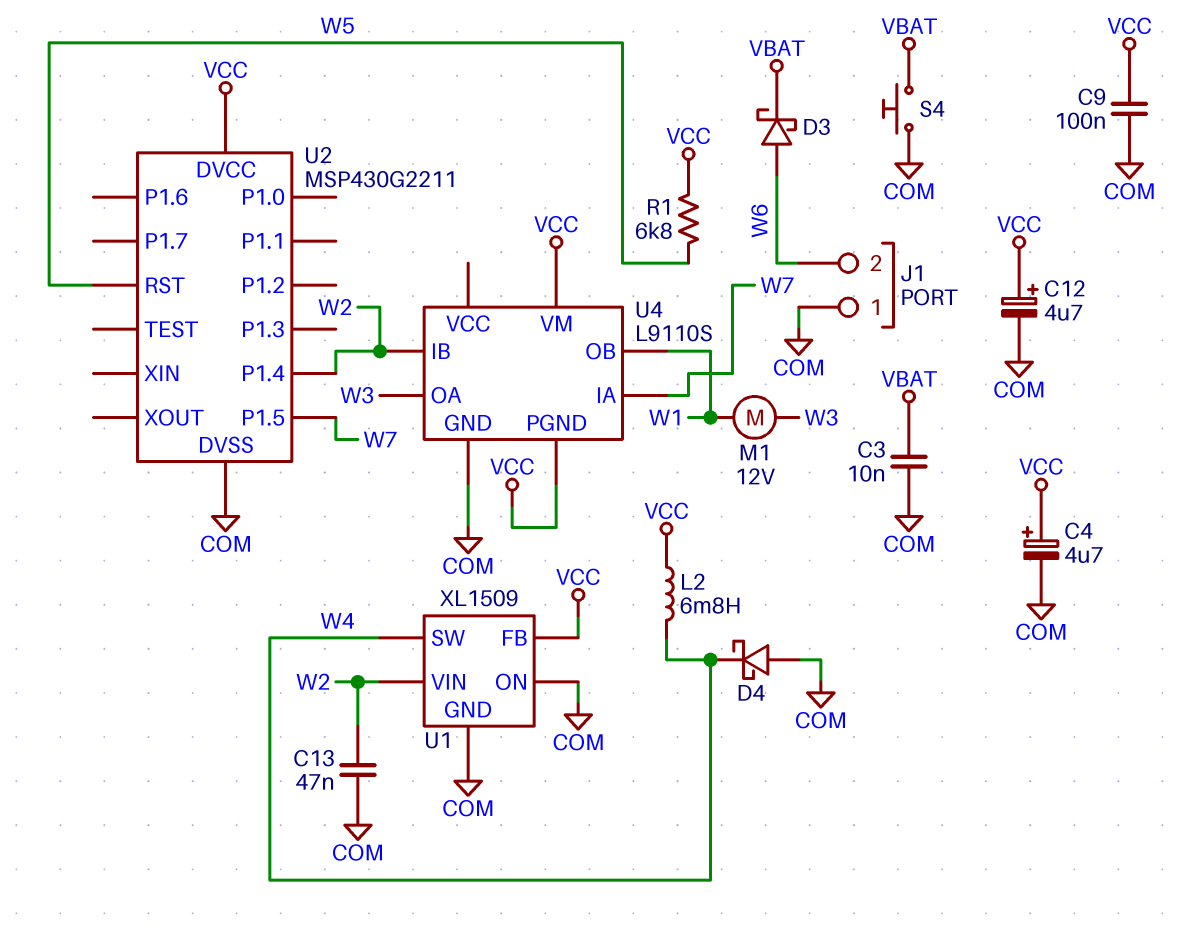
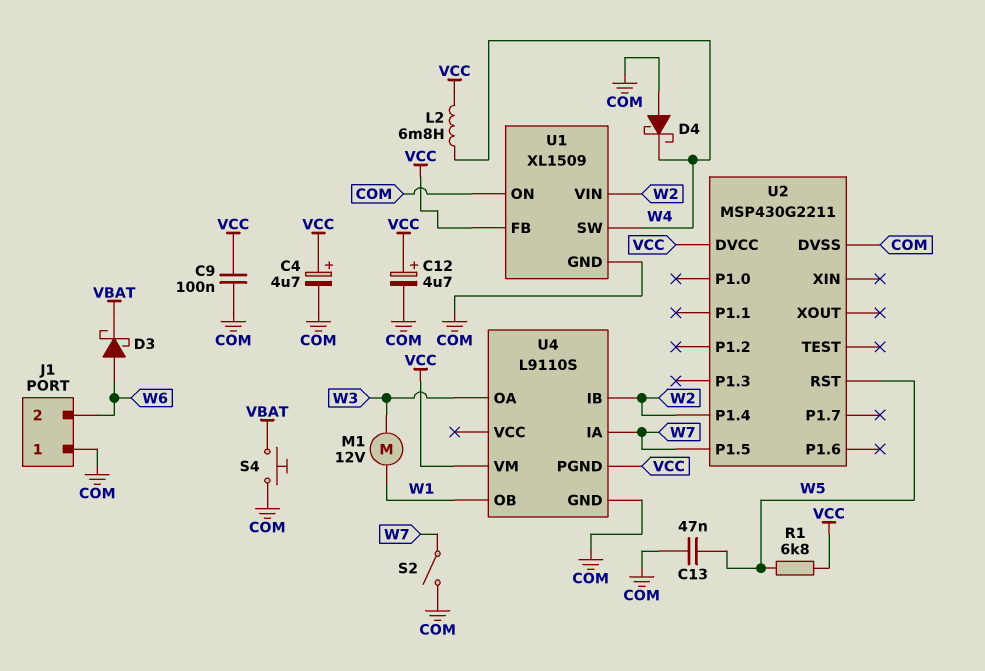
C3: 10nF (COM, VBAT) -> none
C13: 47nF (COM, W2) -> 47nF (COM, W5)
S2: none -> switch (COM, W7)

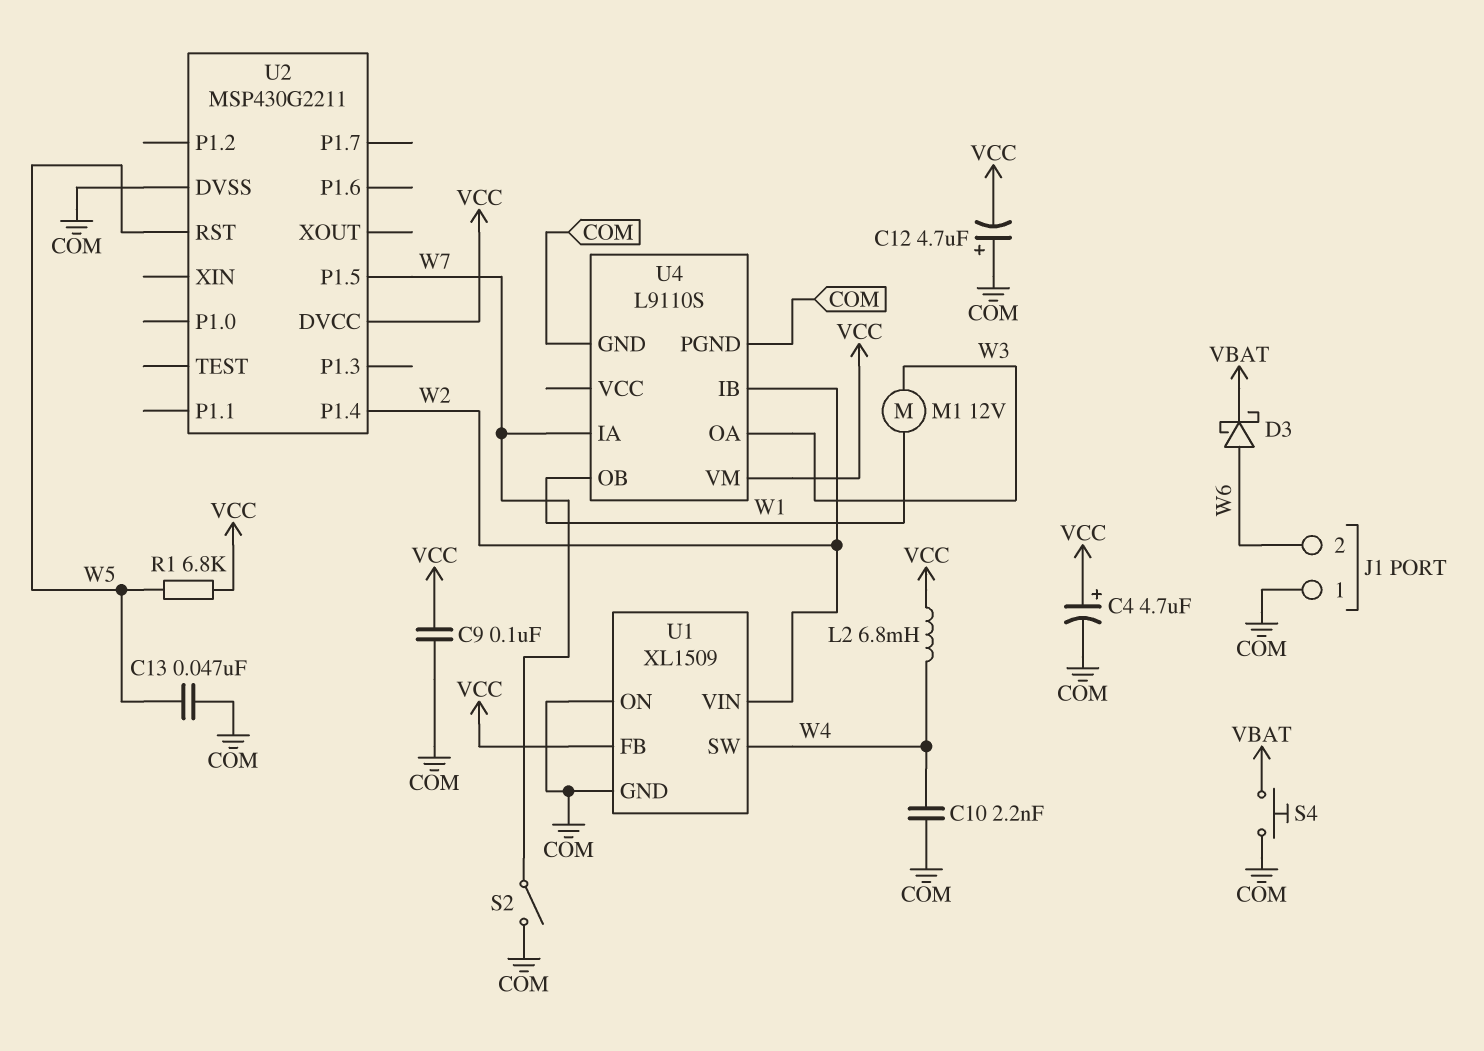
C10: none -> 2.2nF (COM, W4)
C12: 4.7uF (plus VCC, minus COM) -> 4.7uF (plus COM, minus VCC)
D4: schottky (A COM, K W4) -> none
U4 pin PGND: VCC -> COM

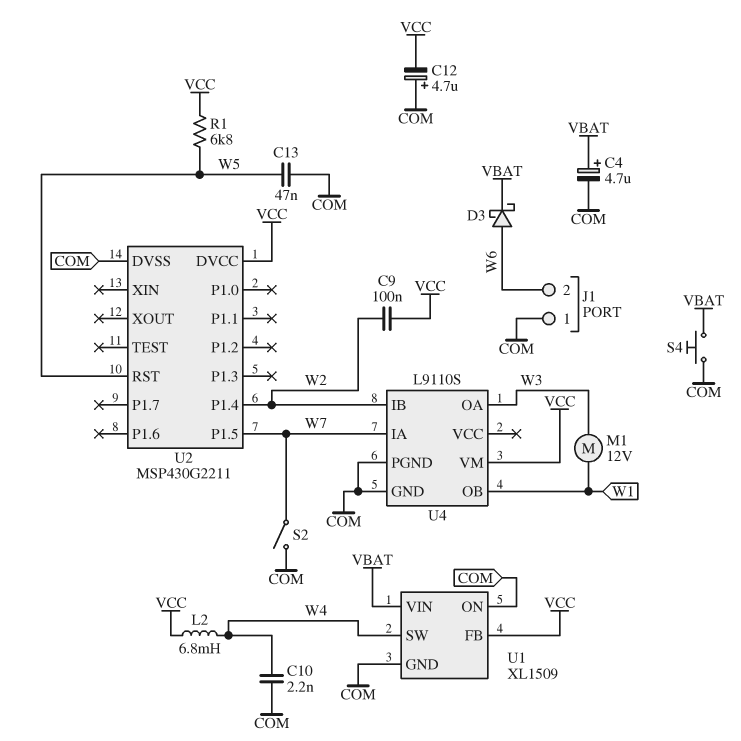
C4: 4.7uF (plus VCC, minus COM) -> 4.7uF (plus VBAT, minus COM)
C9: 100nF (COM, VCC) -> 100nF (VCC, W2)
U1 pin VIN: W2 -> VBAT

